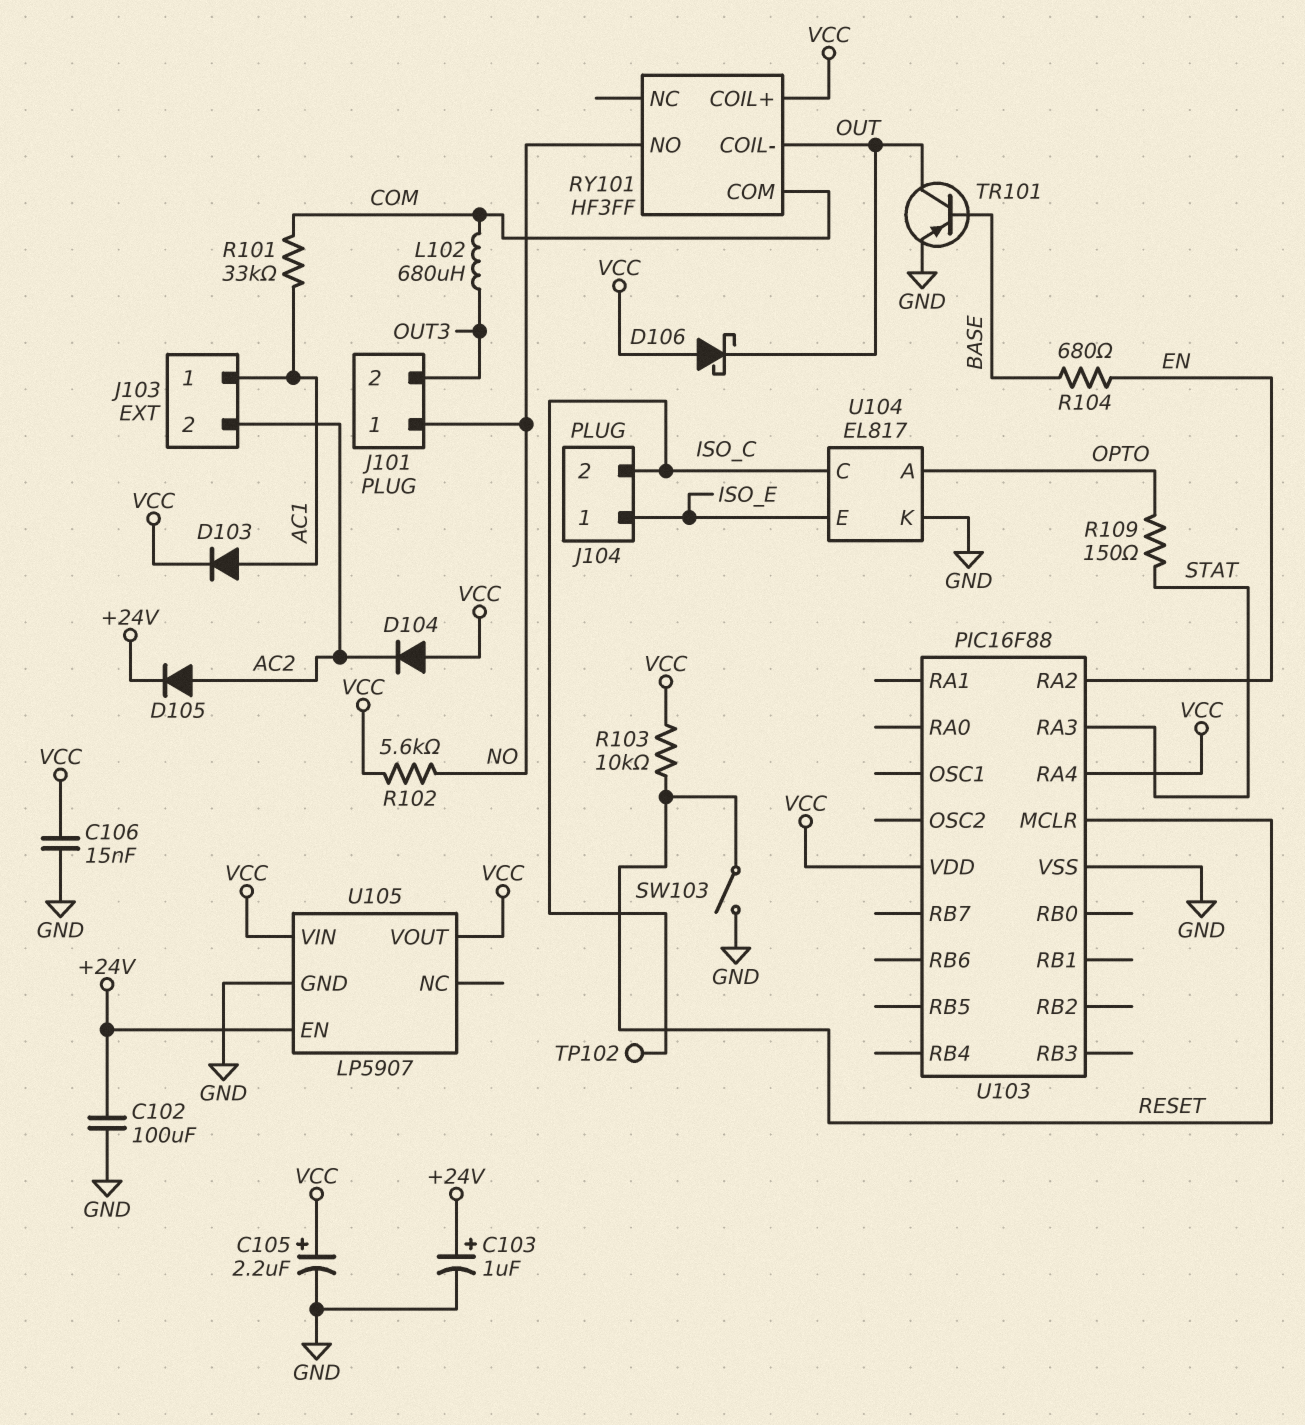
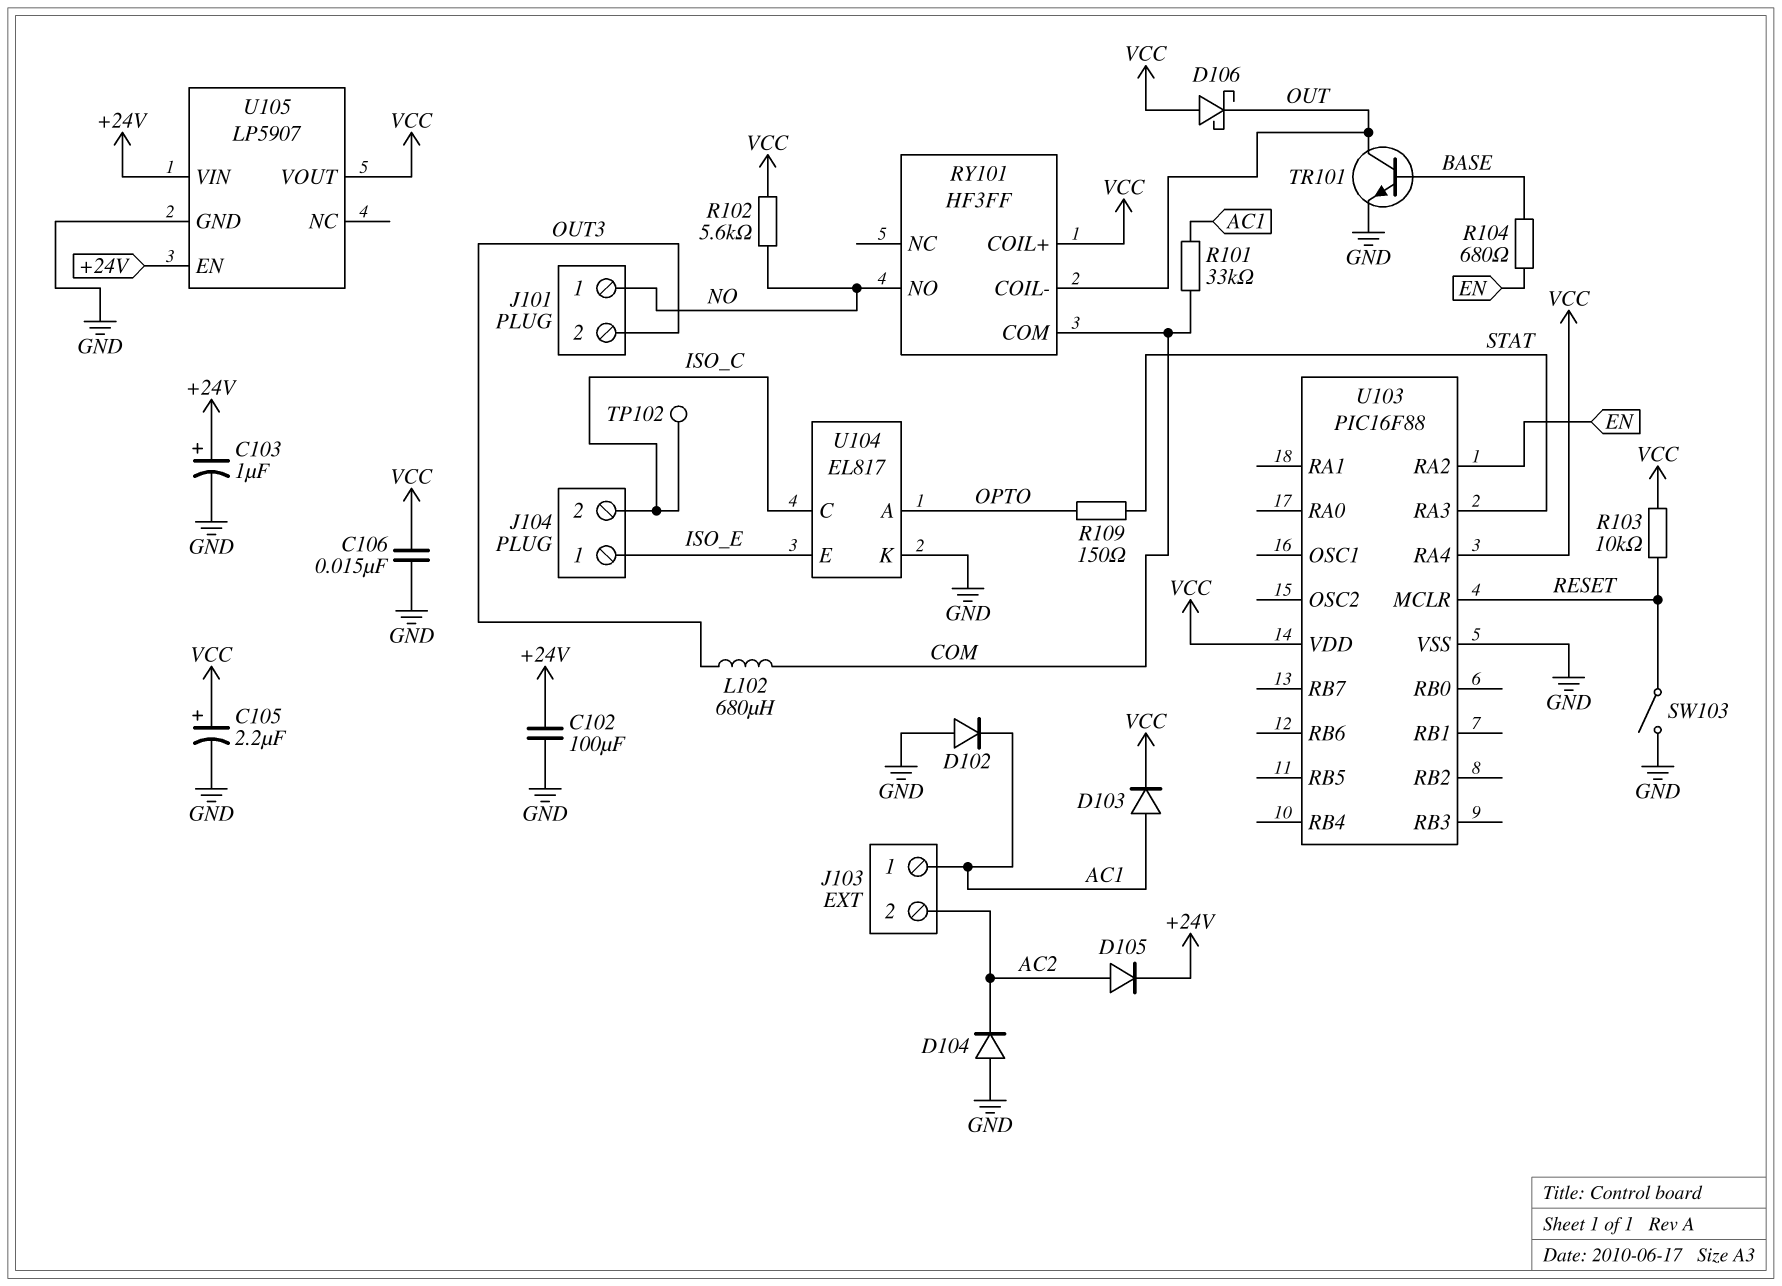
D102: none -> diode (A GND, K AC1)
D104: diode (A VCC, K AC2) -> diode (A GND, K AC2)
TR101: PNP (B BASE, C OUT, E GND) -> NPN (B BASE, C OUT, E GND)
U105 pin VIN: VCC -> +24V

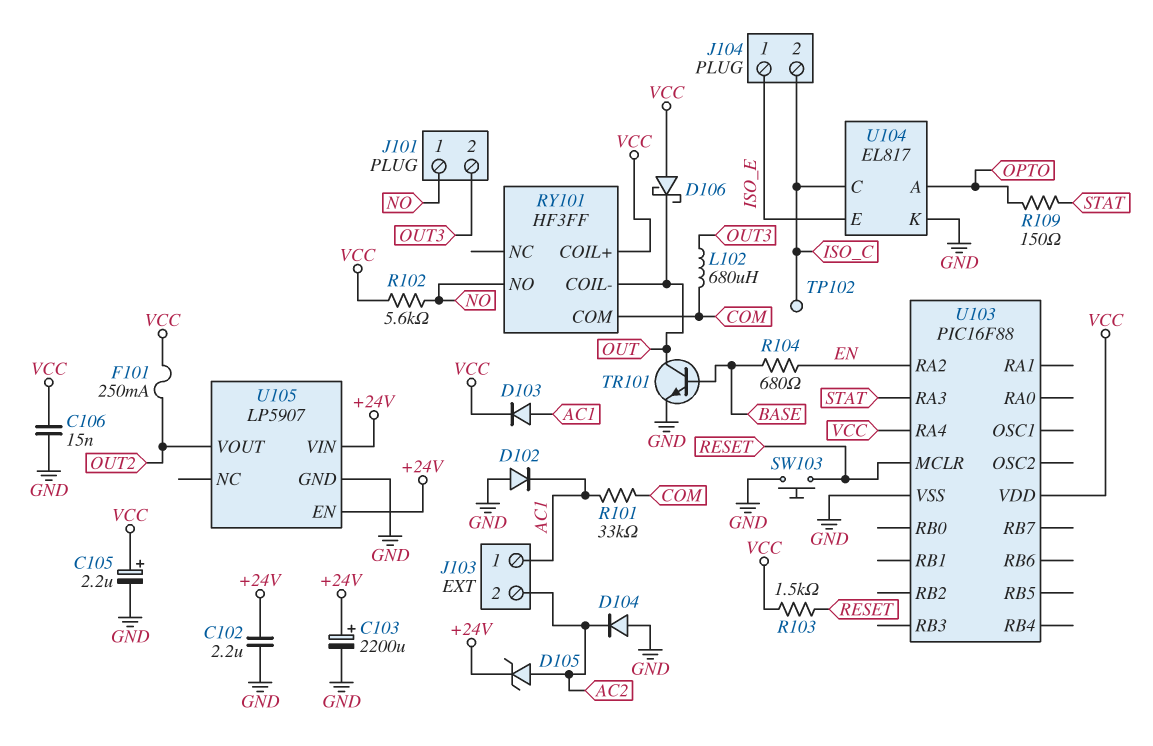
C102: 100uF (+24V, GND) -> 2.2uF (+24V, GND)
C103: 1uF (plus +24V, minus GND) -> 2200uF (plus +24V, minus GND)
D105: diode (A AC2, K +24V) -> zener (A AC2, K +24V)
F101: none -> 250mA (OUT2, VCC)
R103: 10k (RESET, VCC) -> 1.5k (RESET, VCC)
SW103: switch (GND, RESET) -> button (GND, RESET)
U105 pin VOUT: VCC -> OUT2

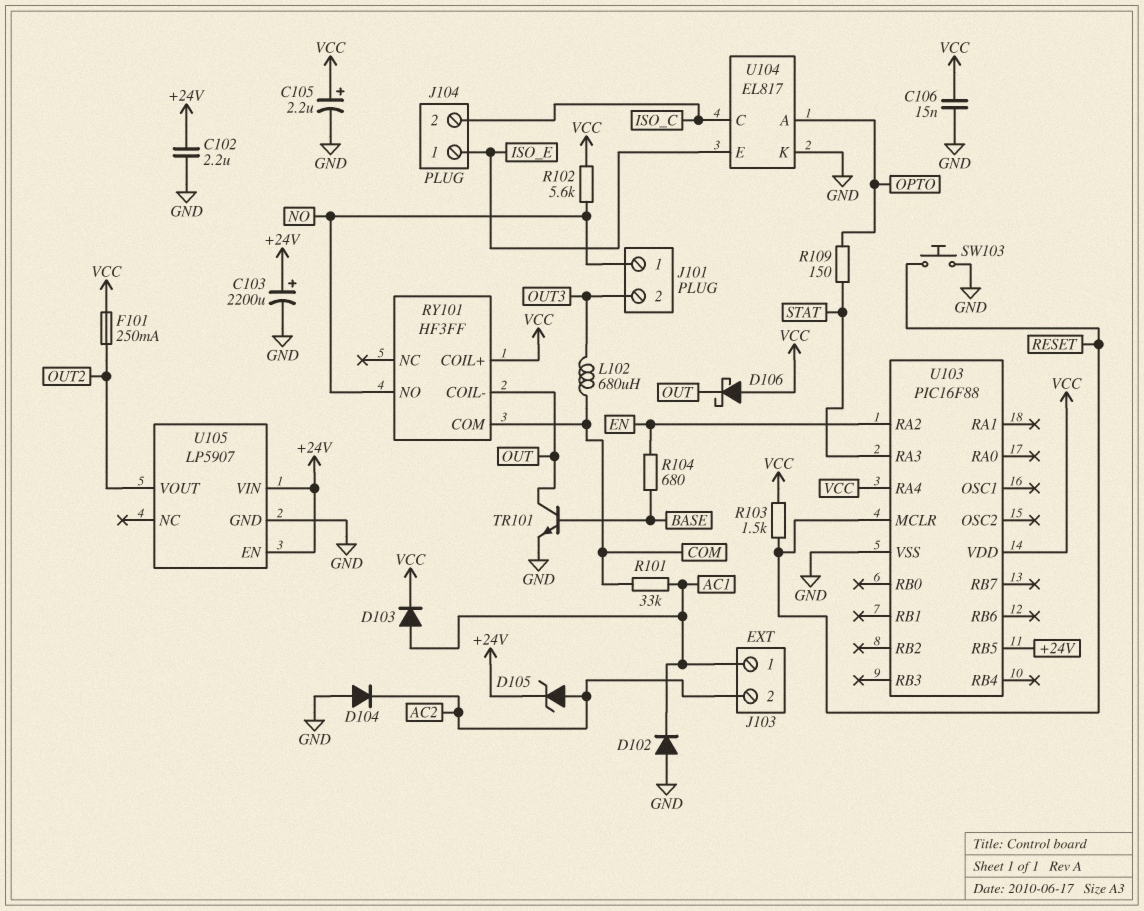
TP102: test point (ISO_C) -> none
U103 pin RB5: none -> +24V

